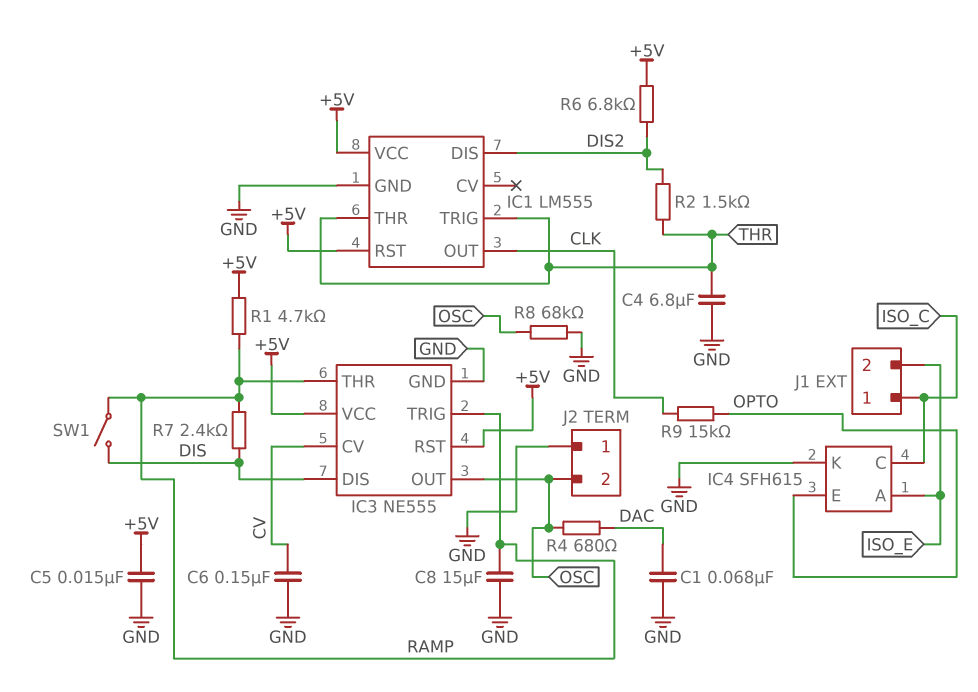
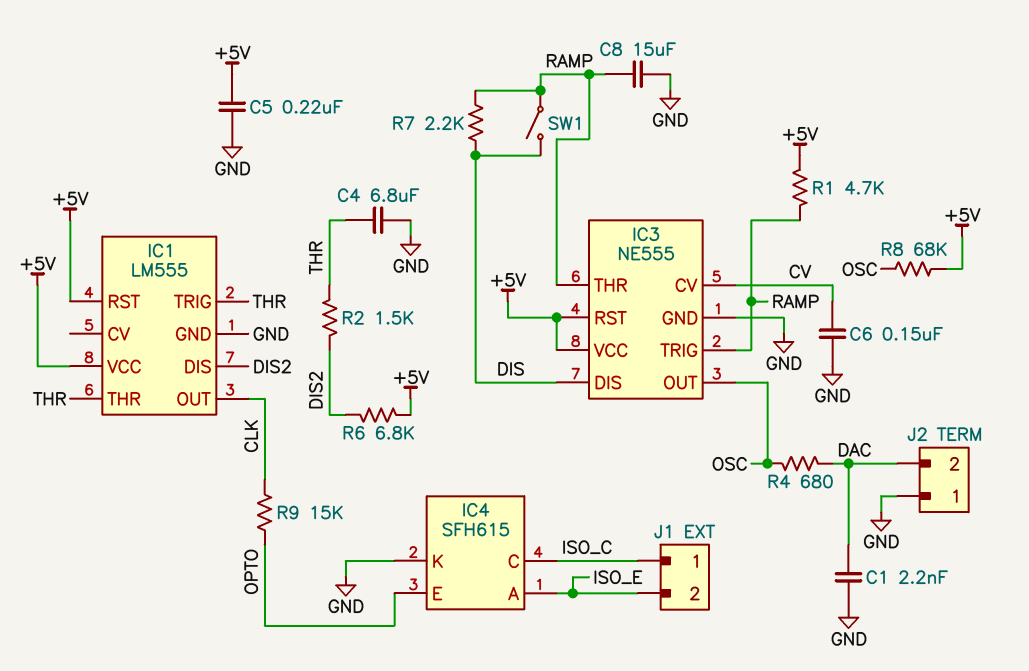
C1: 68nF (DAC, GND) -> 2.2nF (DAC, GND)
C5: 15nF (+5V, GND) -> 220nF (+5V, GND)
J2 pin 2: OSC -> DAC
R7: 2.4k (DIS, RAMP) -> 2.2k (DIS, RAMP)
R8: 68k (GND, OSC) -> 68k (+5V, OSC)

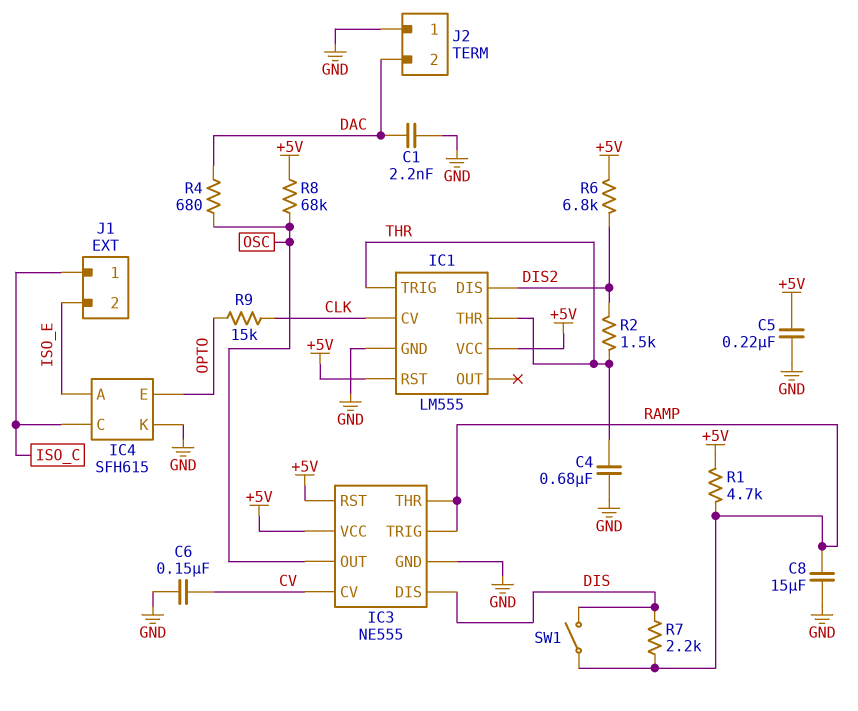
C4: 6.8uF (GND, THR) -> 680nF (GND, THR)
IC1 pin CV: none -> CLK
IC1 pin OUT: CLK -> none

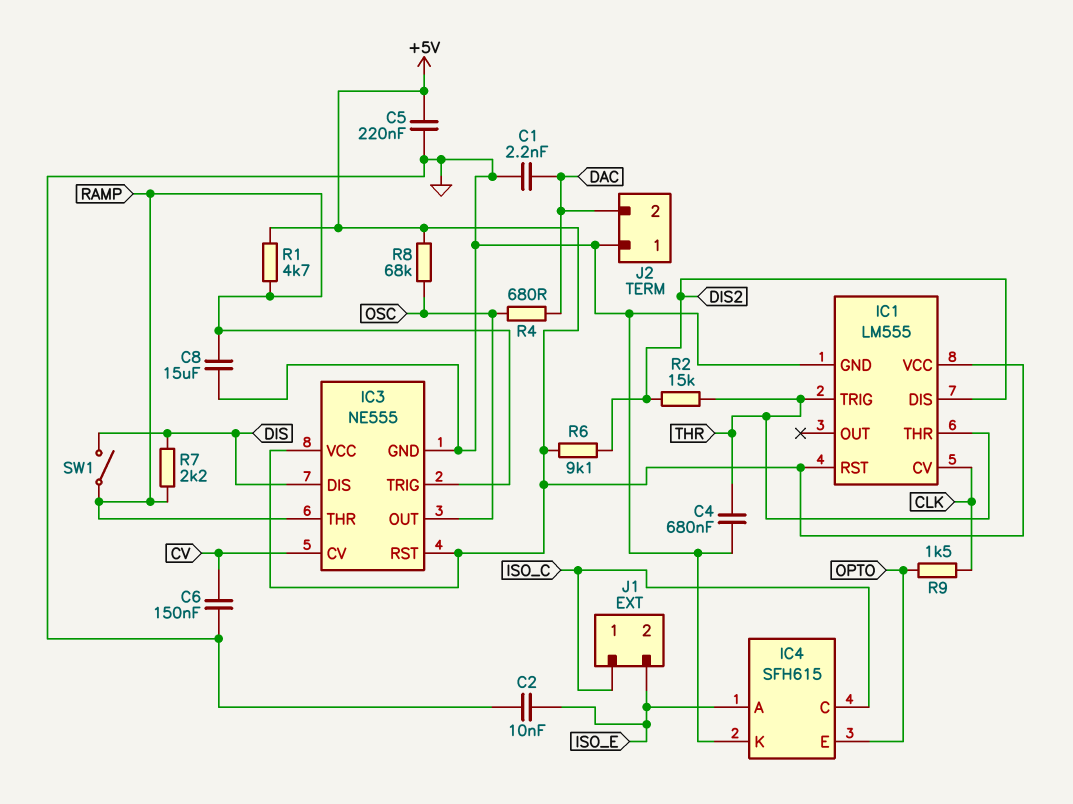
C2: none -> 10nF (GND, ISO_E)
R2: 1.5k (DIS2, THR) -> 15k (DIS2, THR)
R6: 6.8k (+5V, DIS2) -> 9.1k (+5V, DIS2)
R9: 15k (CLK, OPTO) -> 1.5k (CLK, OPTO)

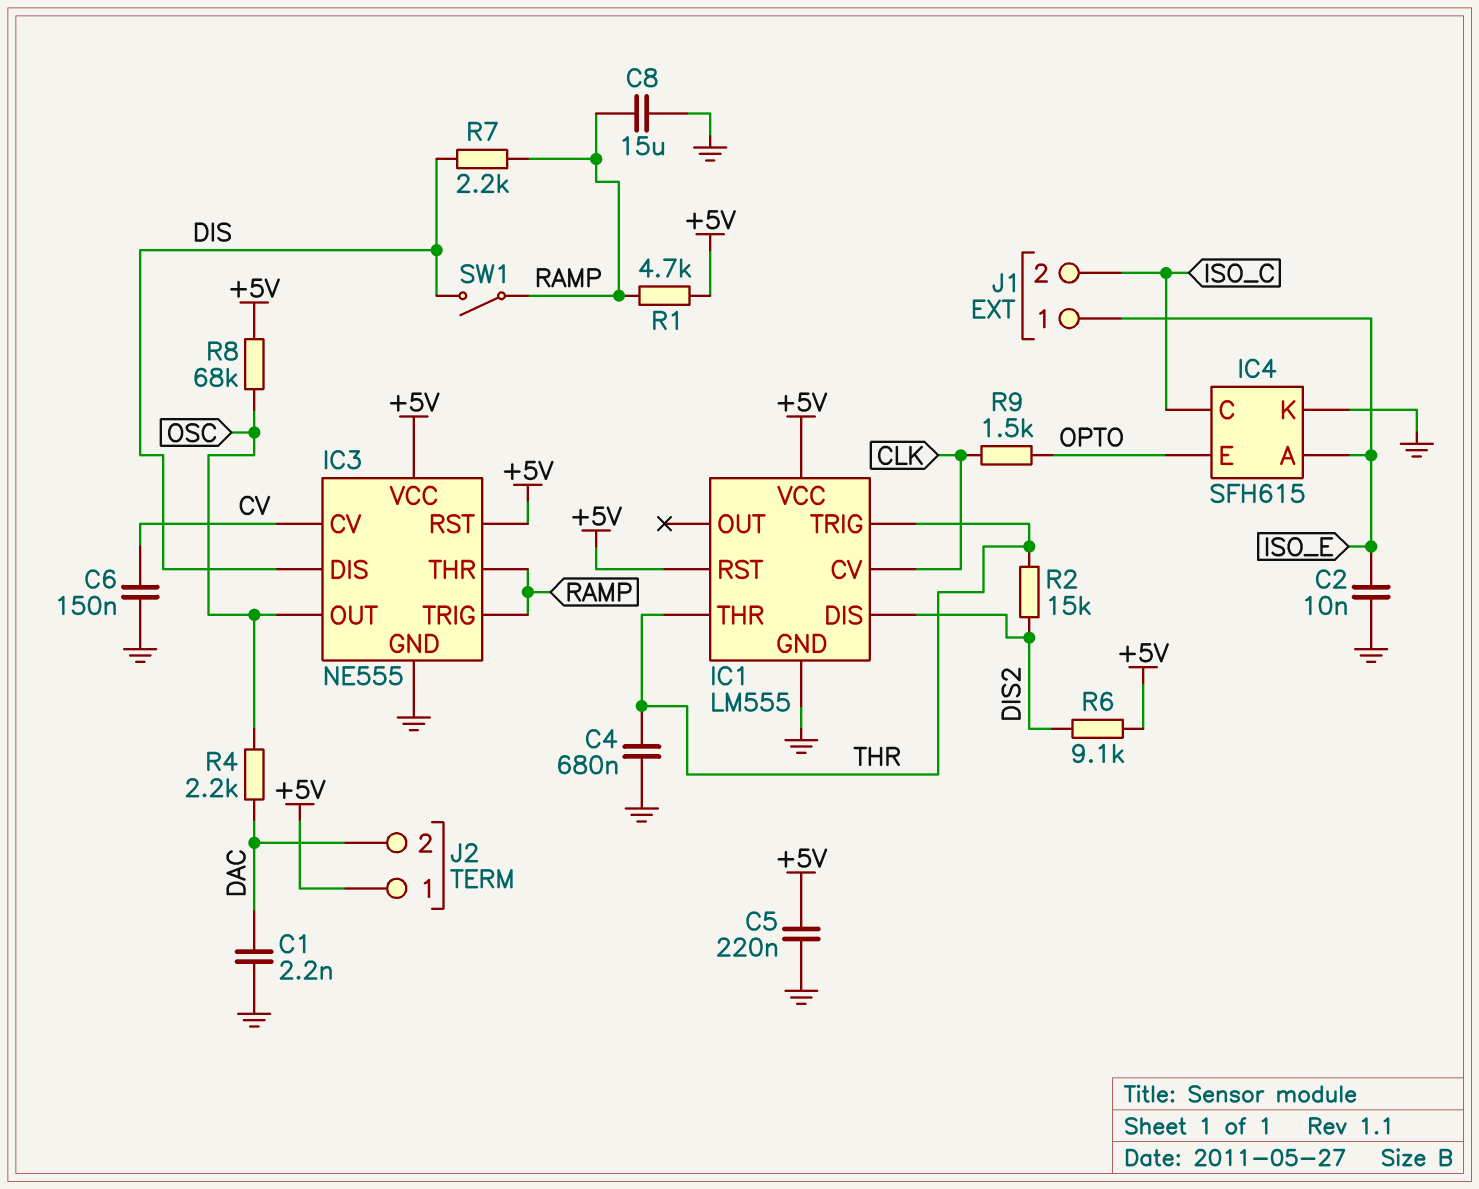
J1 pin 1: ISO_C -> ISO_E
J1 pin 2: ISO_E -> ISO_C
J2 pin 1: GND -> +5V
R4: 680 (DAC, OSC) -> 2.2k (DAC, OSC)

